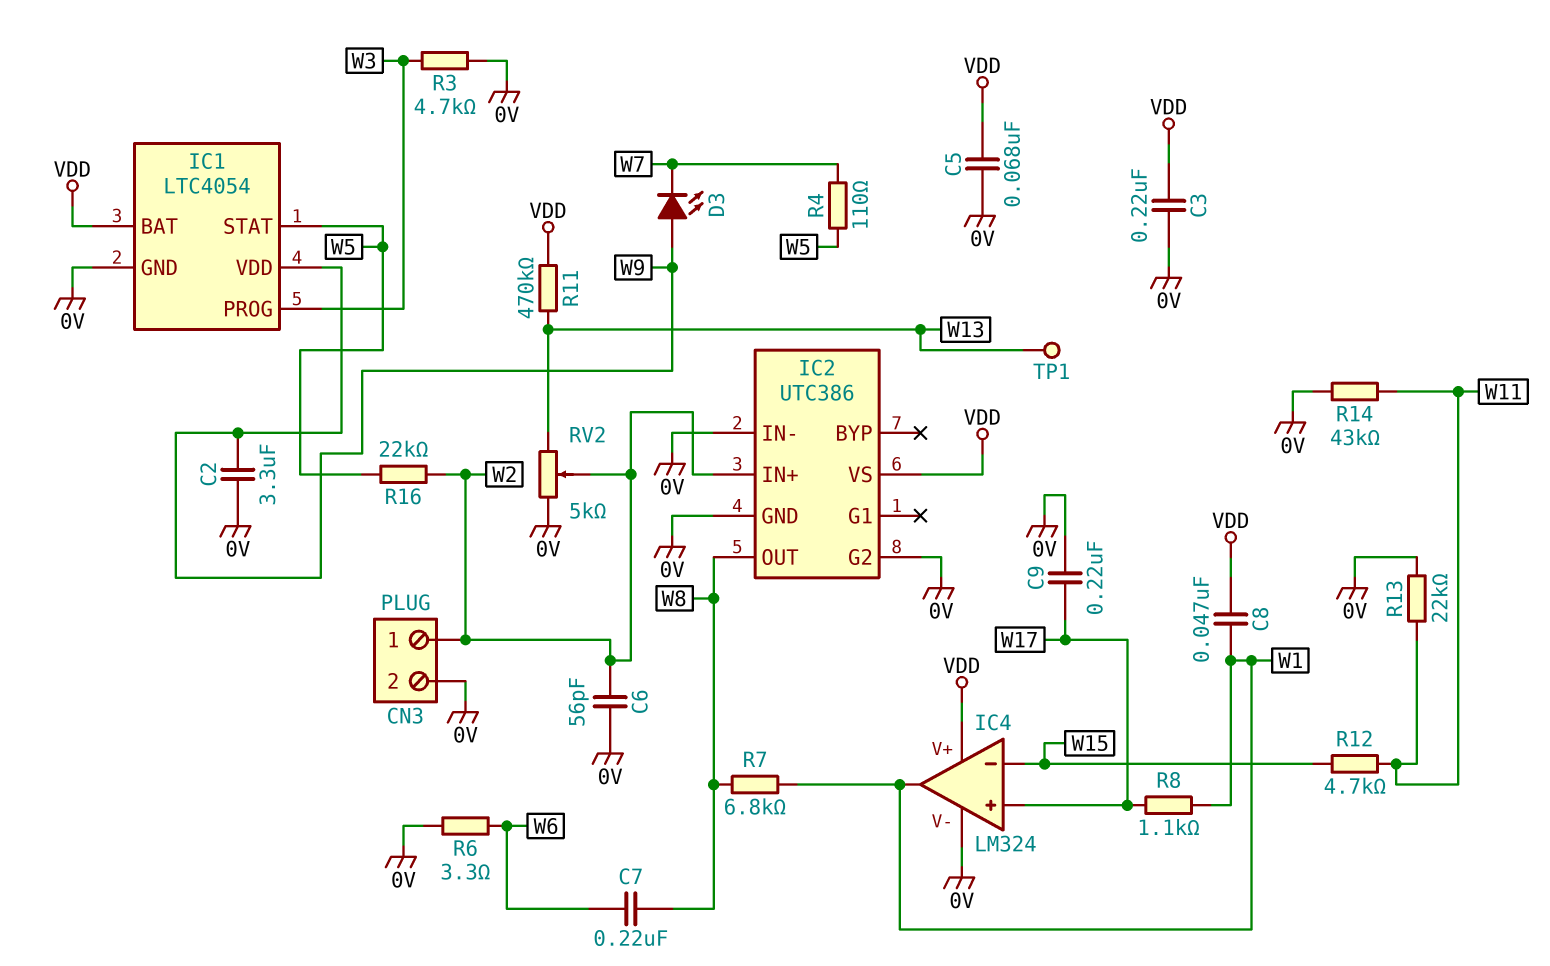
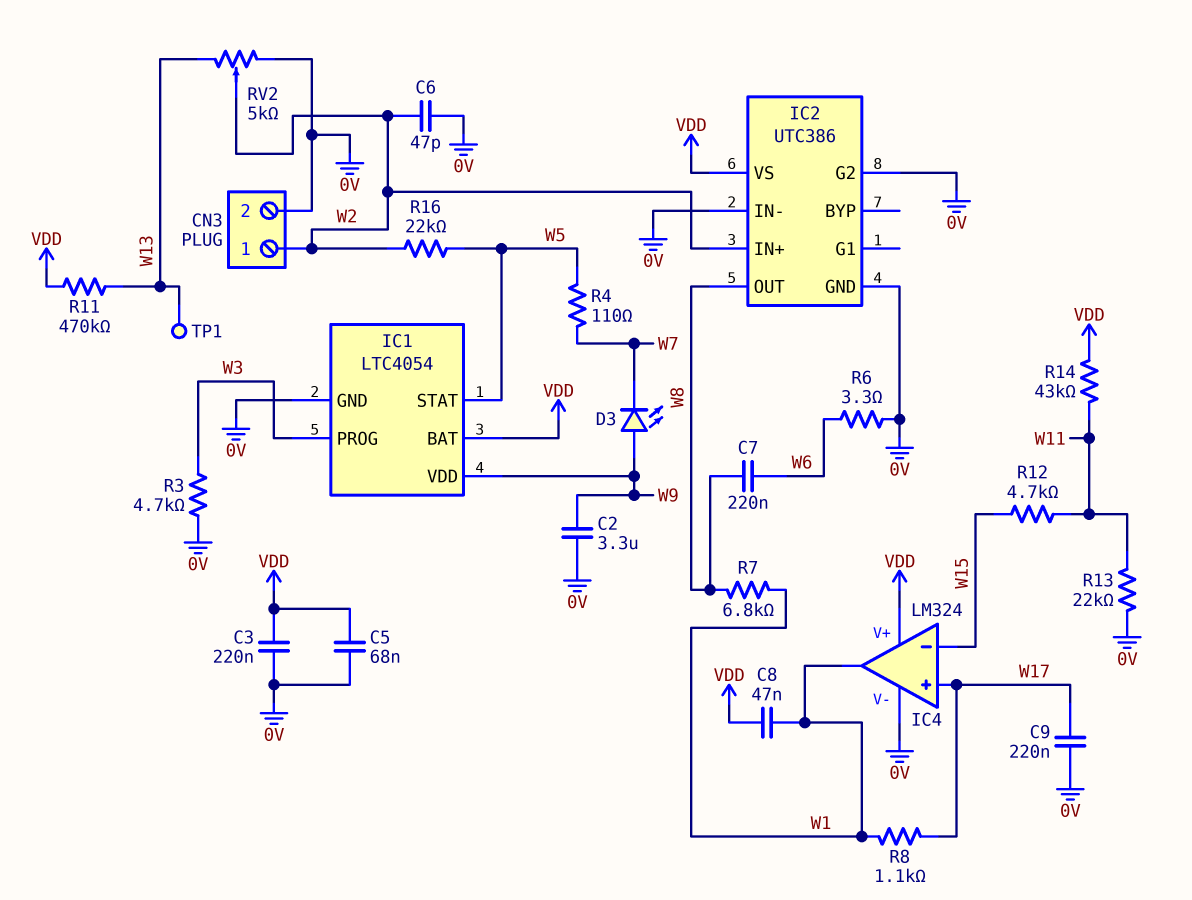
C6: 56pF (0V, W2) -> 47pF (0V, W2)
R14: 43k (0V, W11) -> 43k (VDD, W11)

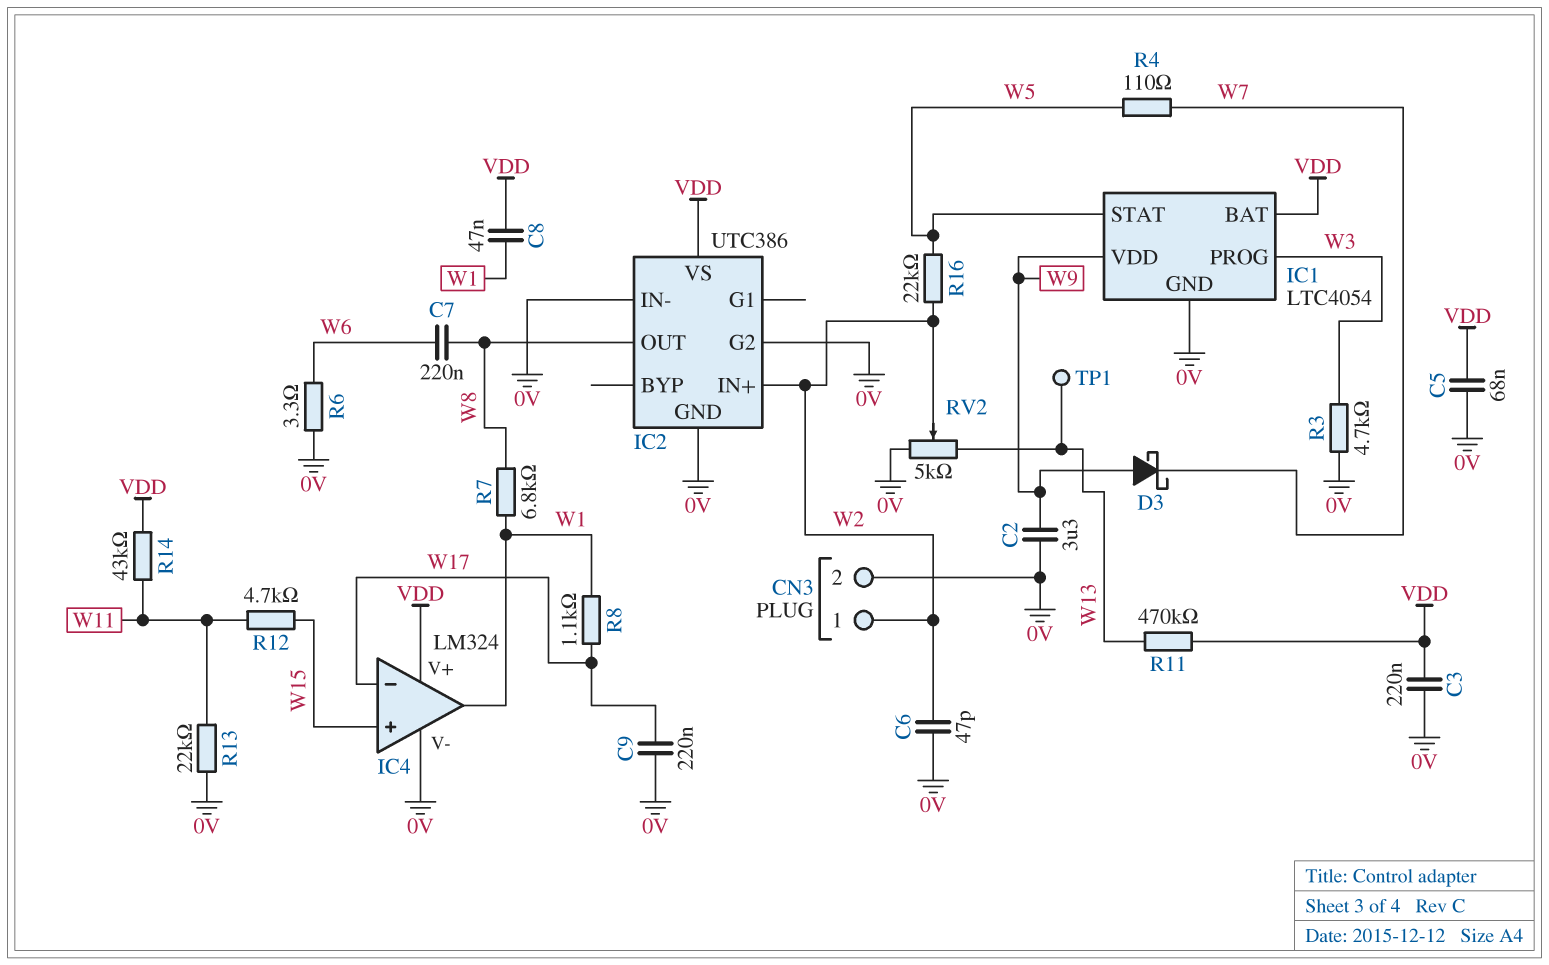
D3: LED (A W9, K W7) -> schottky (A W9, K W7)
IC4 pin in+: W17 -> W15
IC4 pin in-: W15 -> W17

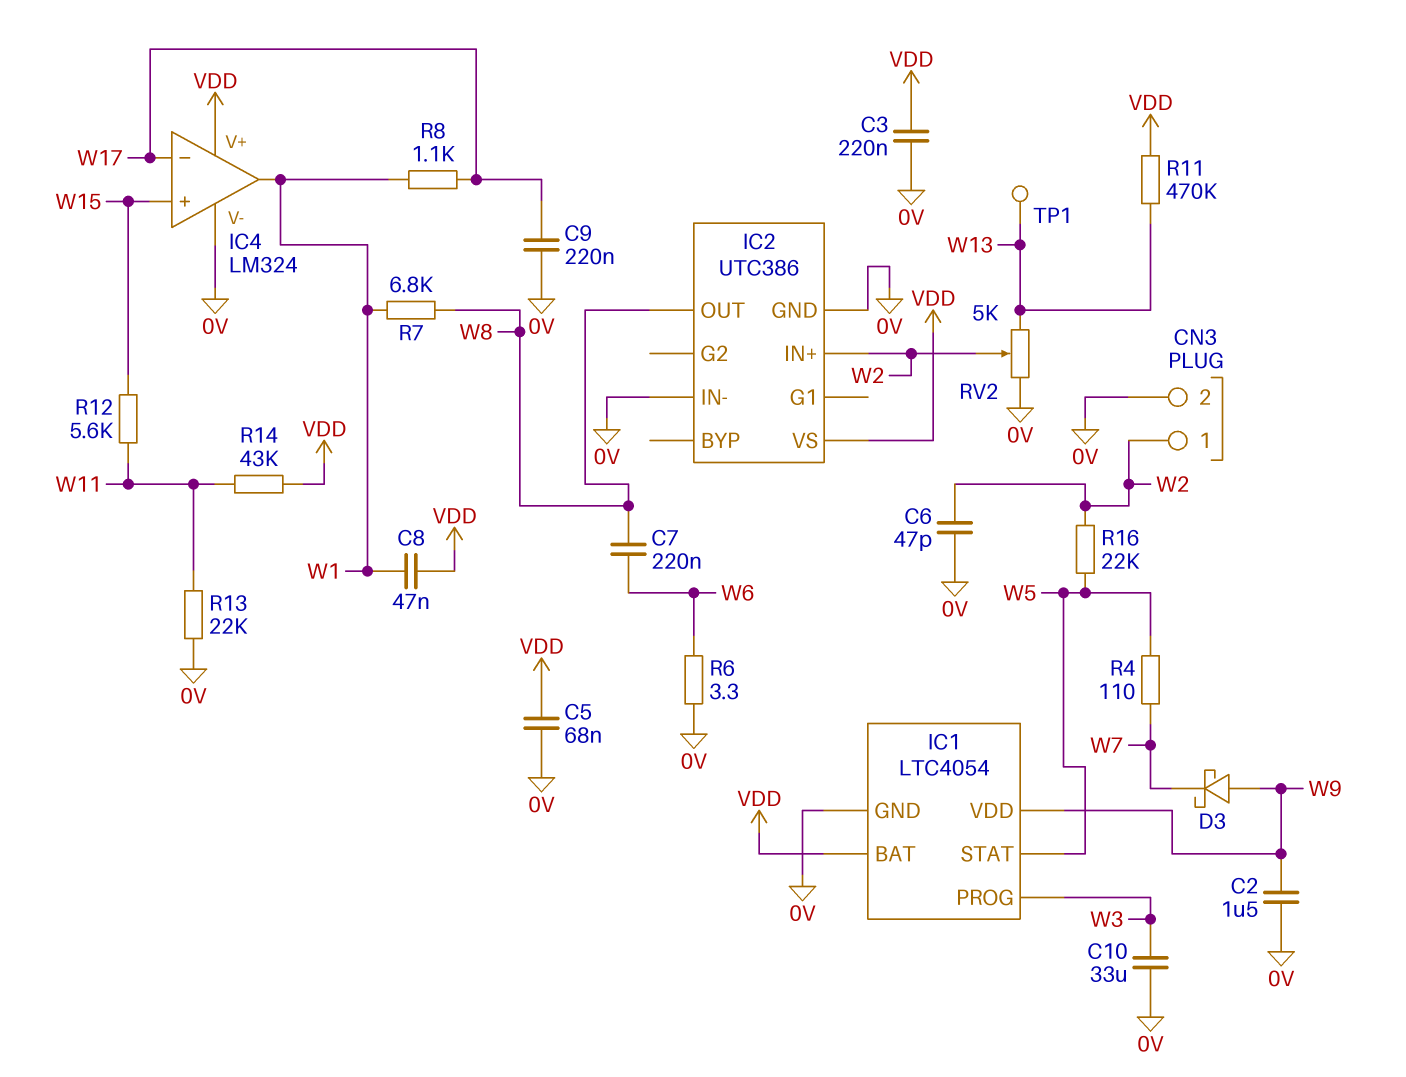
C2: 3.3uF (0V, W9) -> 1.5uF (0V, W9)
C10: none -> 33uF (0V, W3)
IC2 pin G2: 0V -> none
R3: 4.7k (0V, W3) -> none
R12: 4.7k (W11, W15) -> 5.6k (W11, W15)

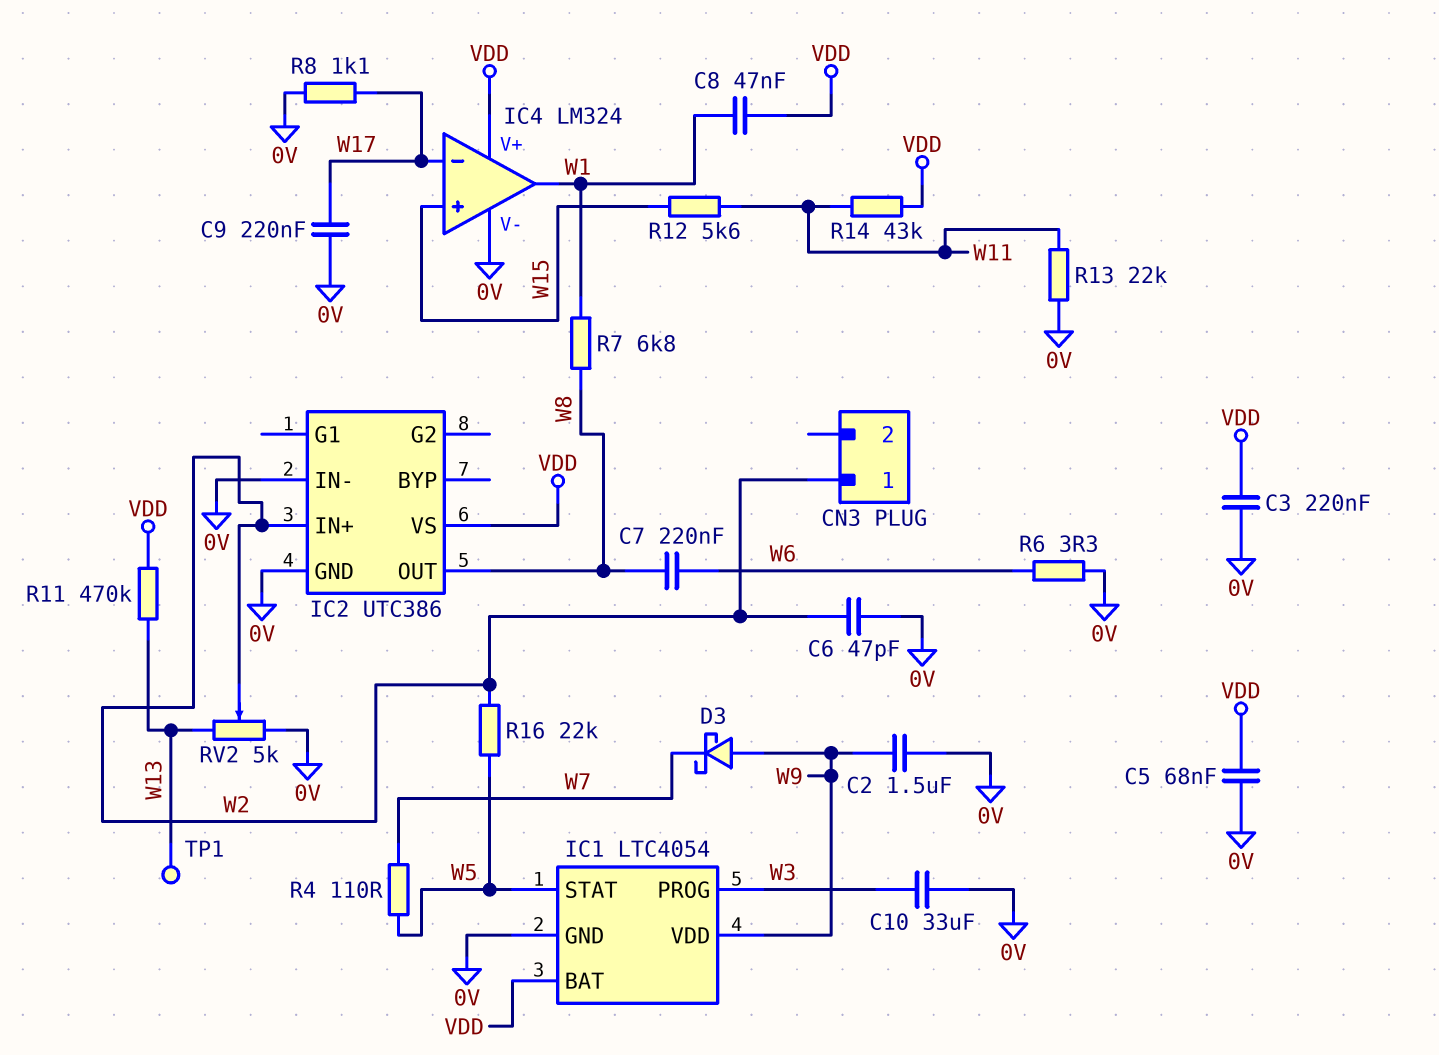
CN3 pin 2: 0V -> none
R8: 1.1k (W1, W17) -> 1.1k (0V, W17)

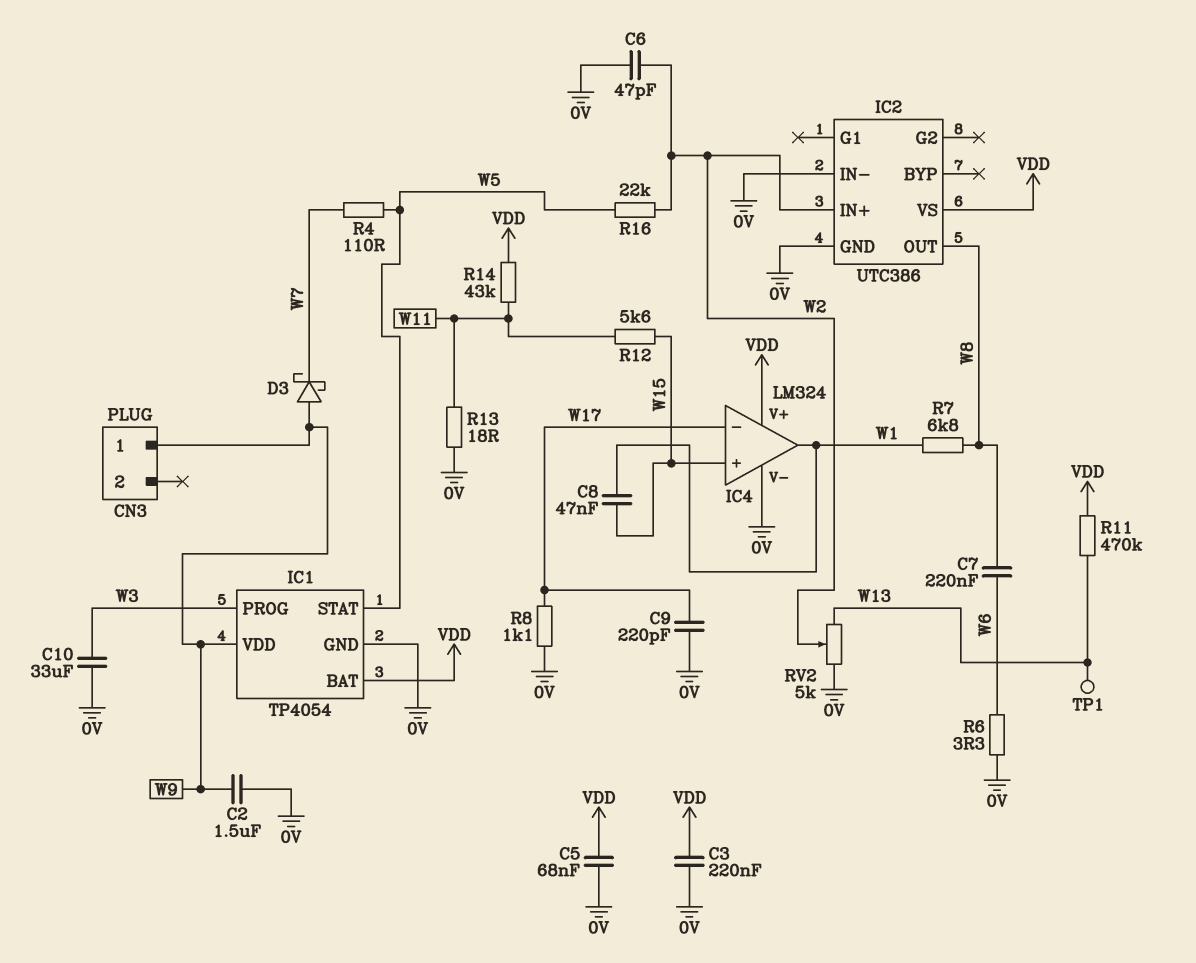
C8: 47nF (VDD, W1) -> 47nF (W1, W15)
C9: 220nF (0V, W17) -> 220pF (0V, W17)
CN3 pin 1: W2 -> W9
IC1: LTC4054 -> TP4054
R13: 22k (0V, W11) -> 18 (0V, W11)

